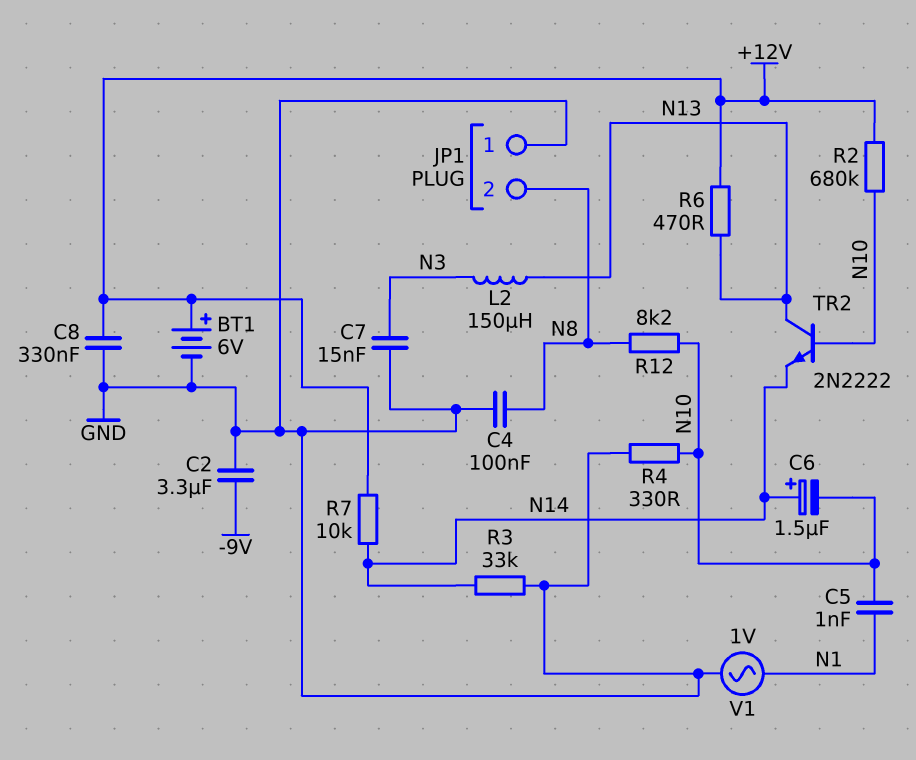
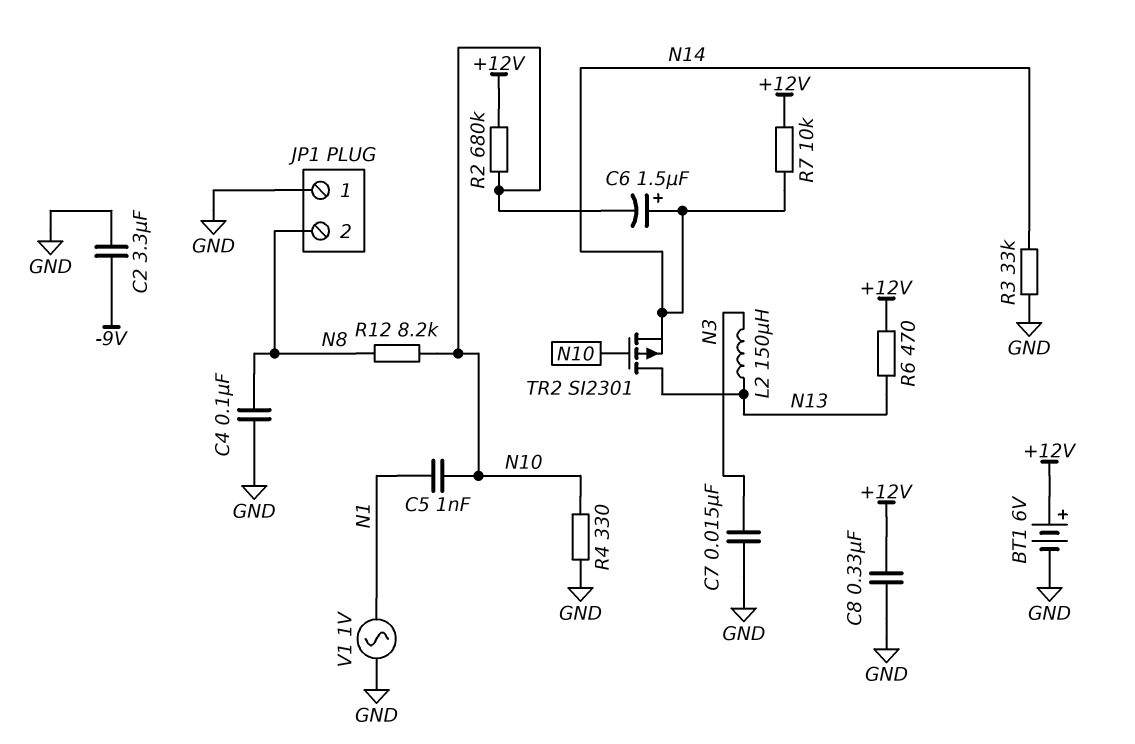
TR2: NPN 2N2222 (B N10, C N13, E N14) -> PMOS SI2301 (G N10, D N13, S N14)

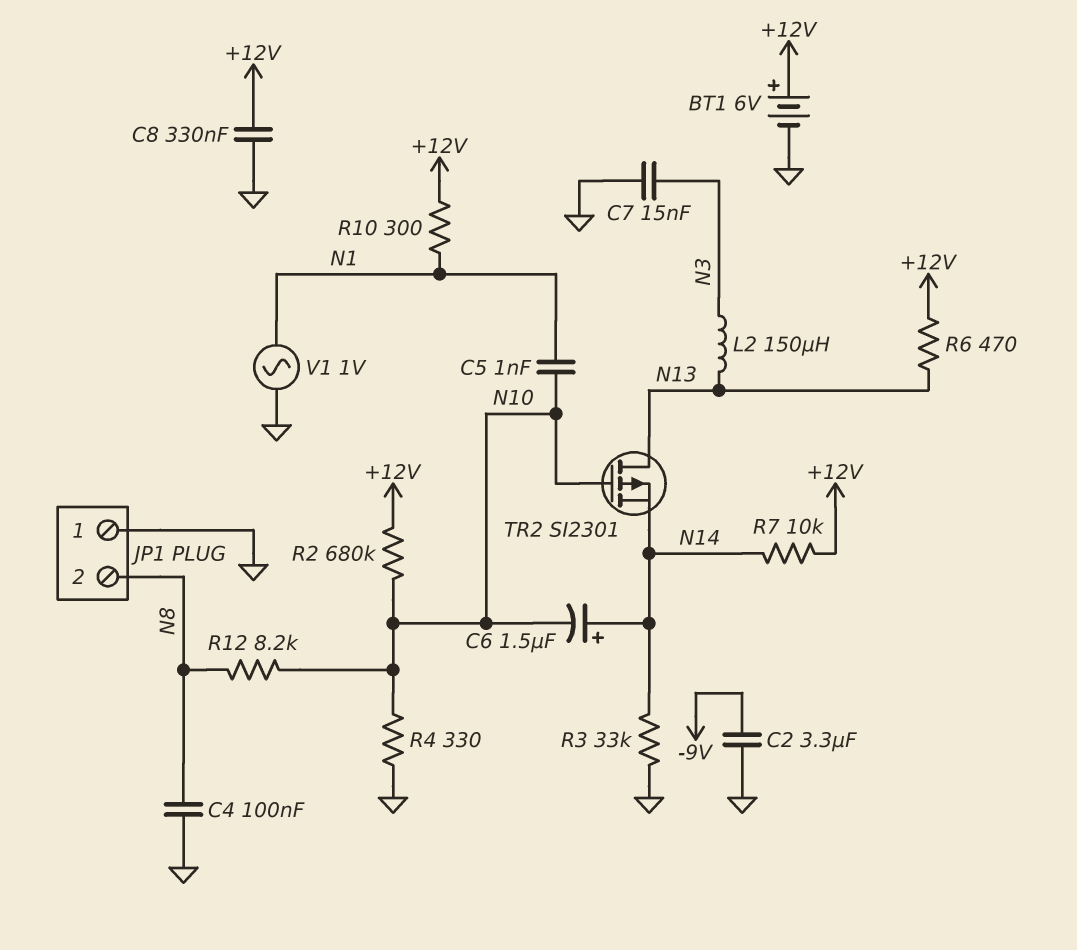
R10: none -> 300 (+12V, N1)

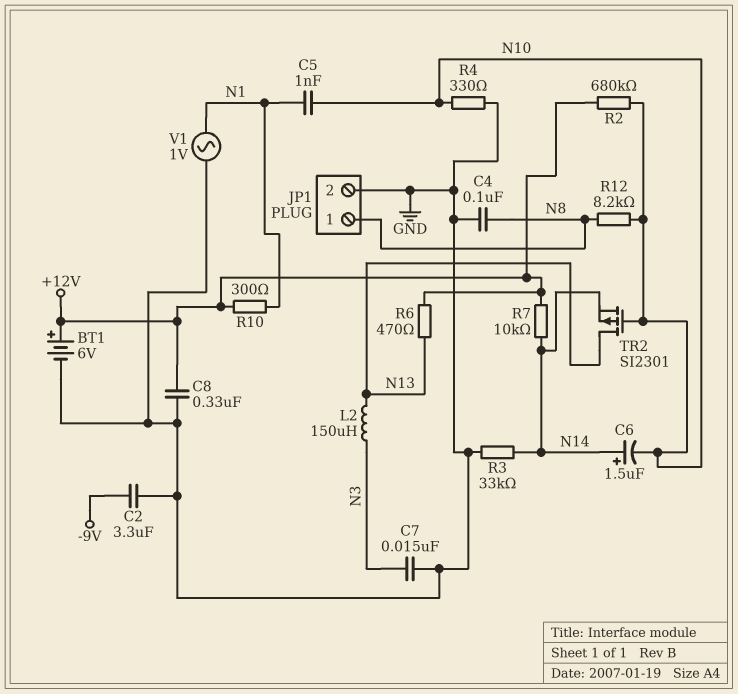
JP1 pin 1: GND -> N8
JP1 pin 2: N8 -> GND

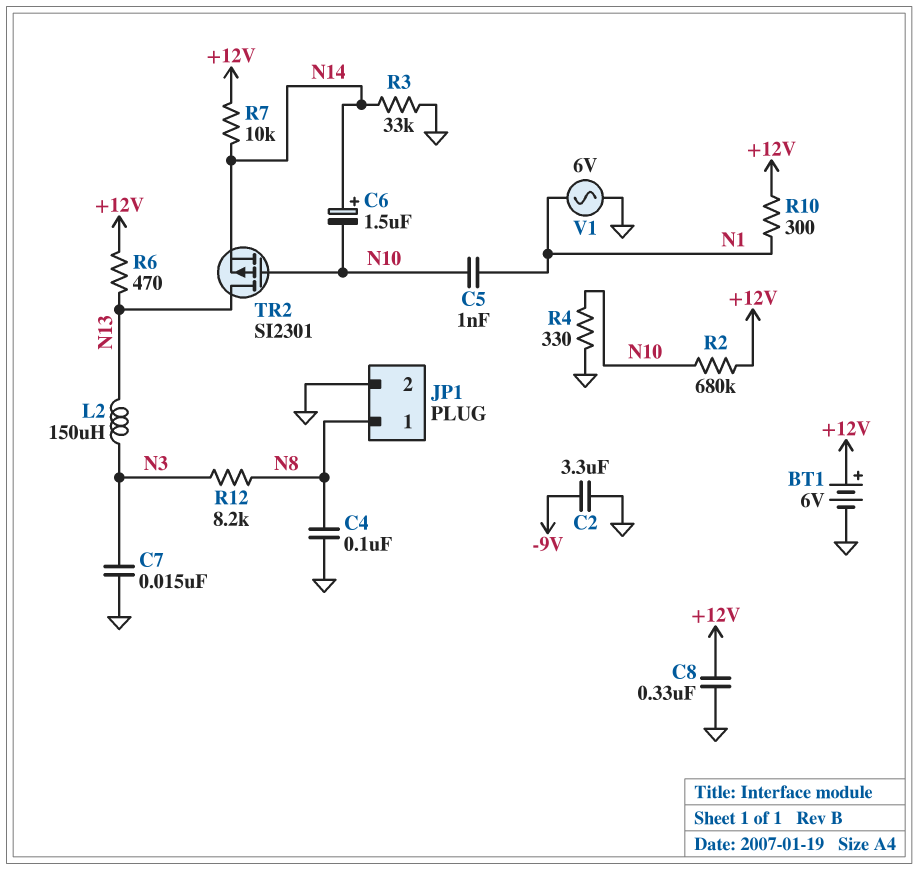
R12: 8.2k (N8, N10) -> 8.2k (N3, N8)
V1: AC 1V (GND, N1) -> AC 6V (GND, N1)

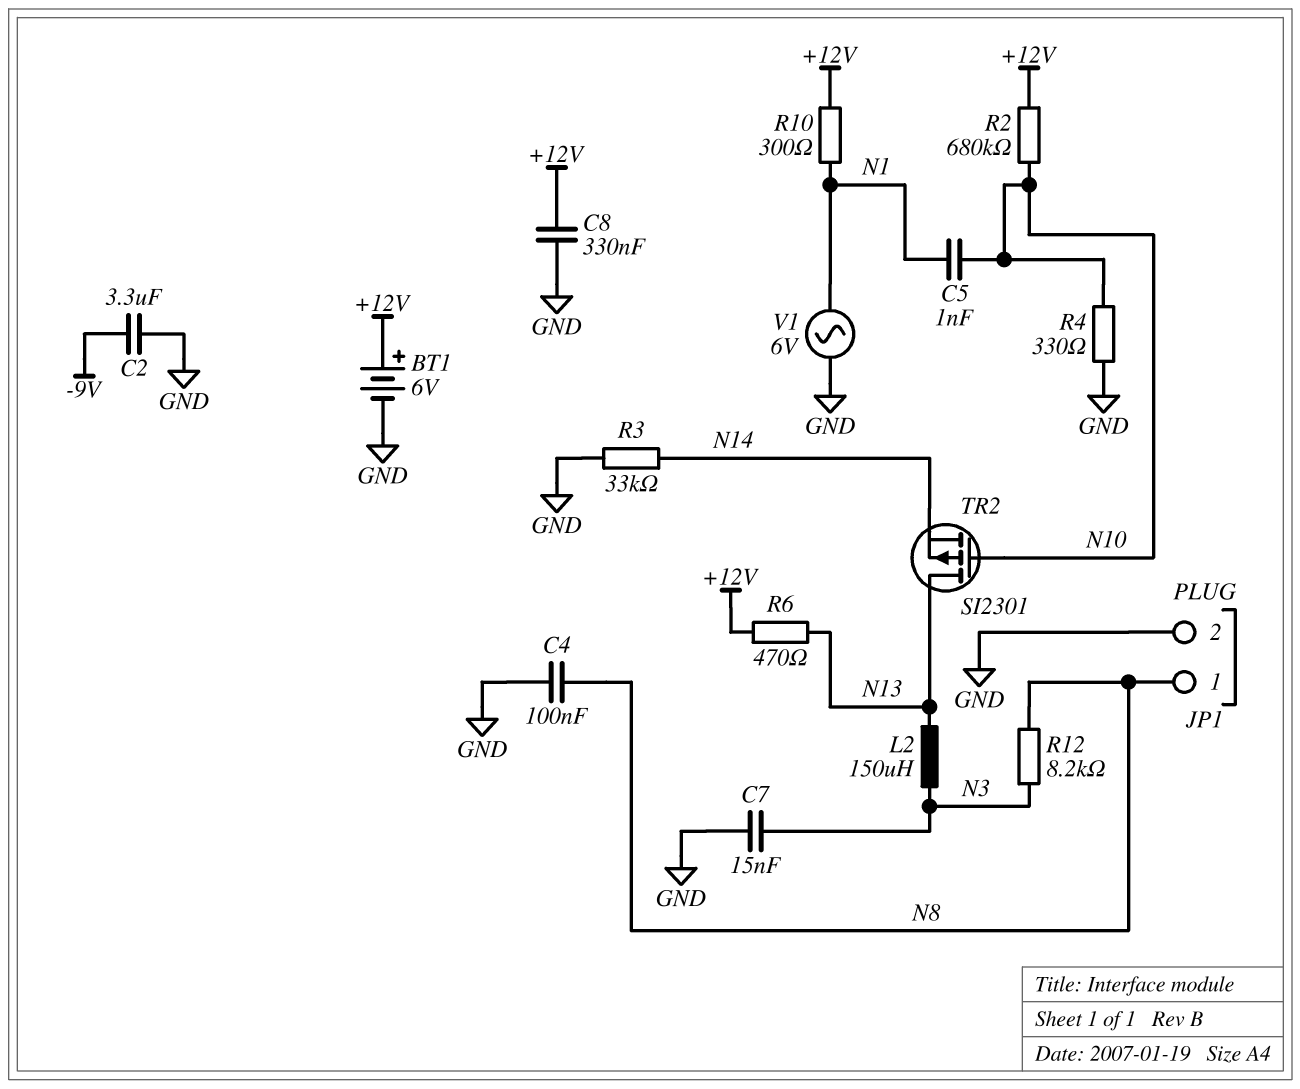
C6: 1.5uF (plus N14, minus N10) -> none
R7: 10k (+12V, N14) -> none

